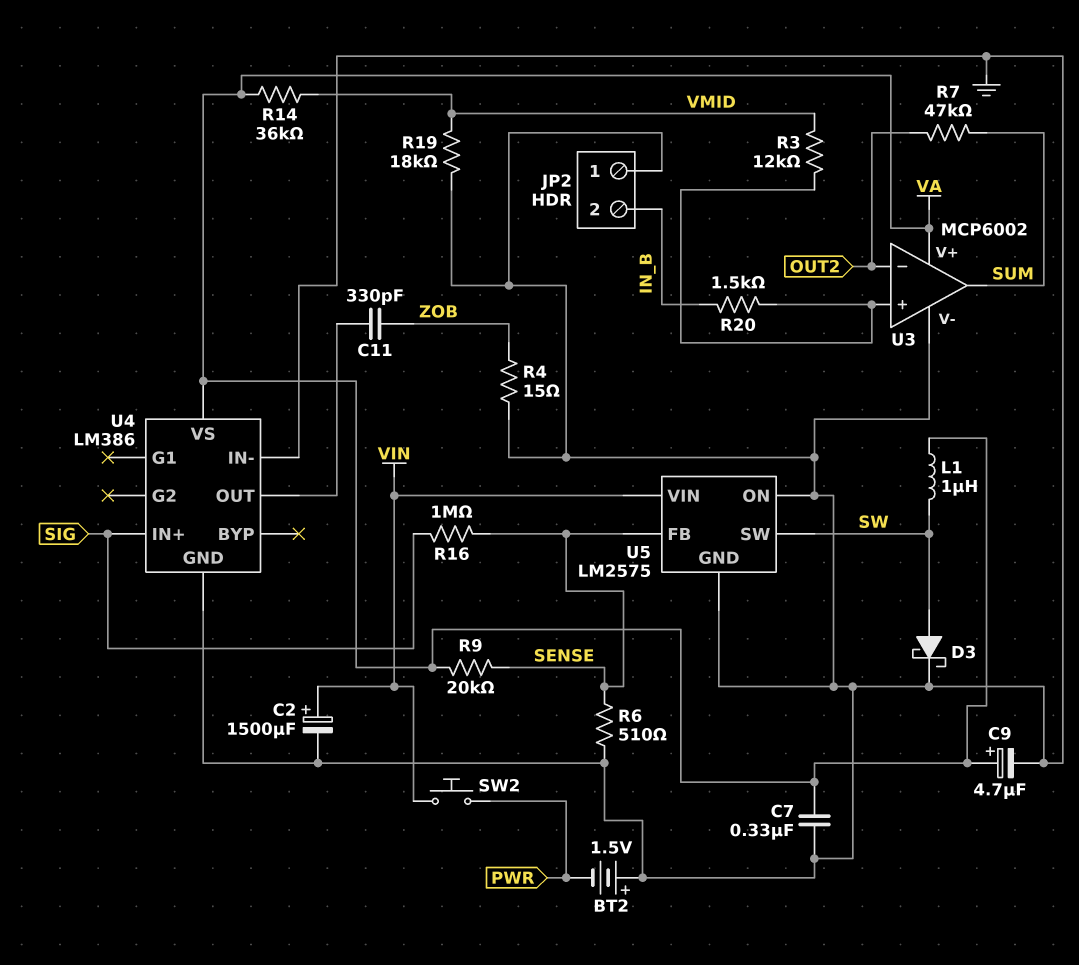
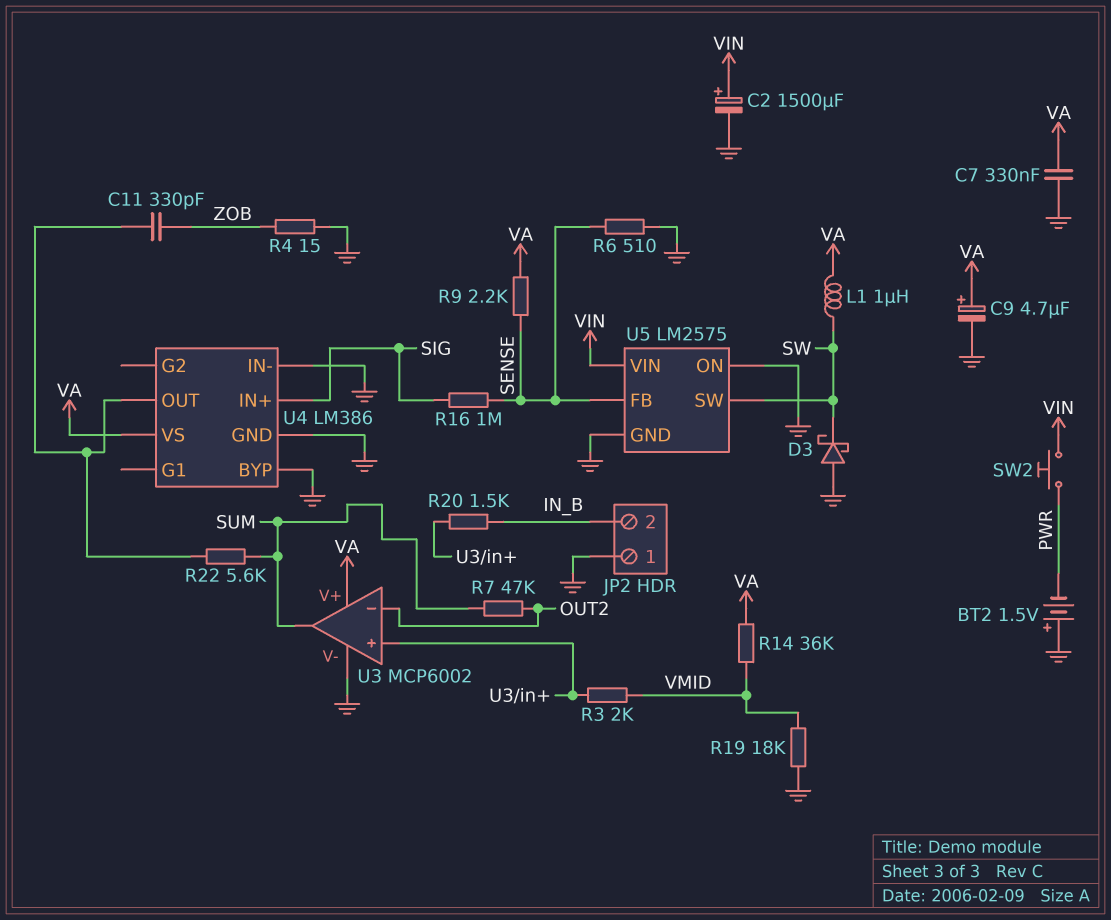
D3: schottky (A SW, K GND) -> schottky (A GND, K SW)
R3: 12k (U3/in+, VMID) -> 2k (U3/in+, VMID)
R9: 20k (SENSE, VA) -> 2.2k (SENSE, VA)
R22: none -> 5.6k (SUM, U4/OUT)
U4 pin BYP: none -> GND

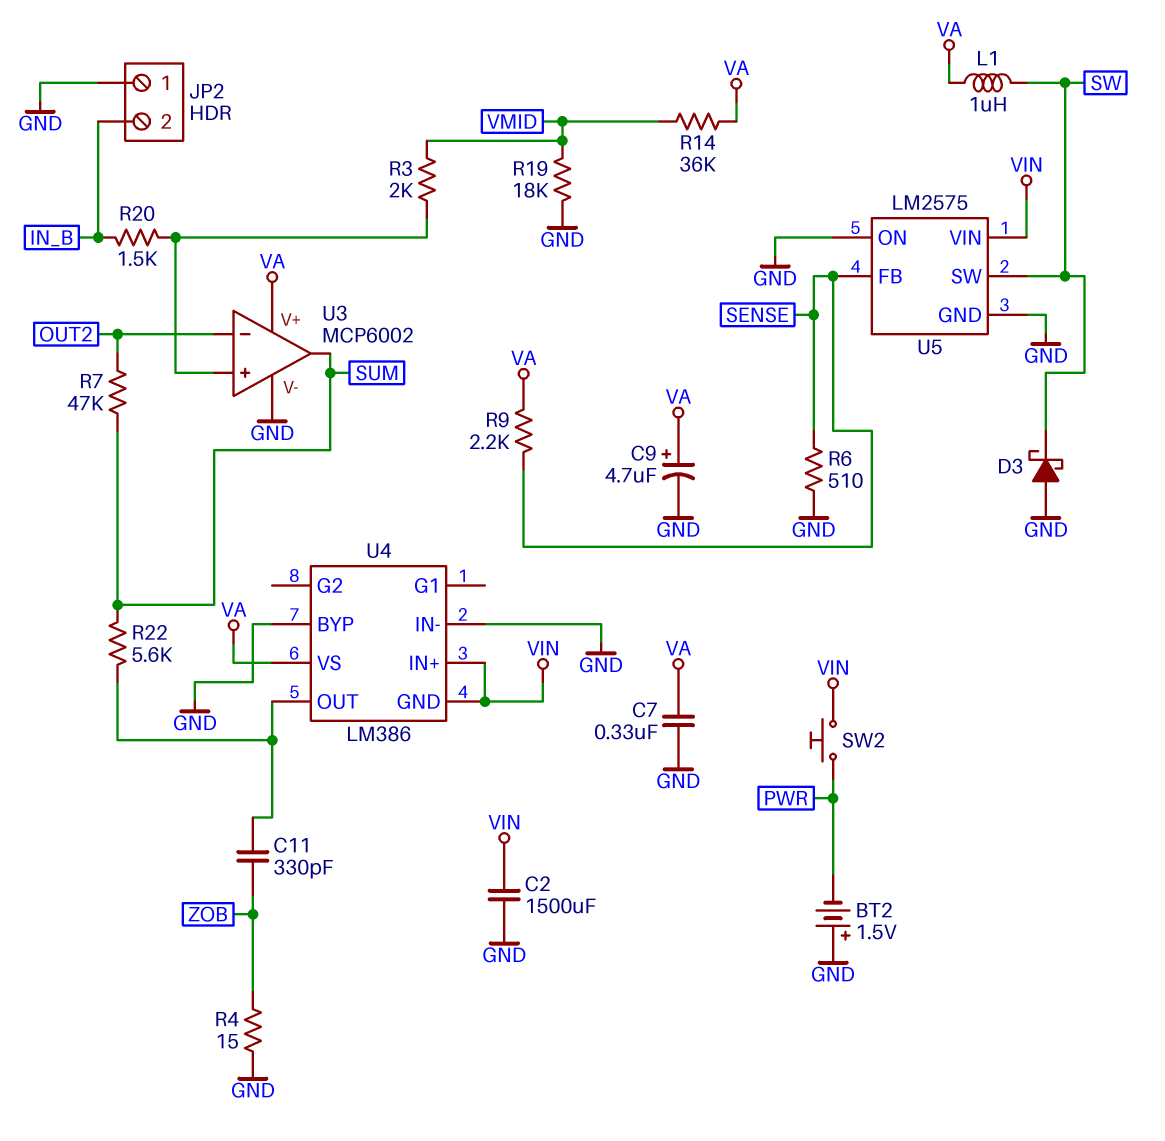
C2: 1500uF (plus VIN, minus GND) -> 1500uF (GND, VIN)
R16: 1M (SENSE, SIG) -> none
U4 pin GND: GND -> VIN
U4 pin IN+: SIG -> VIN

